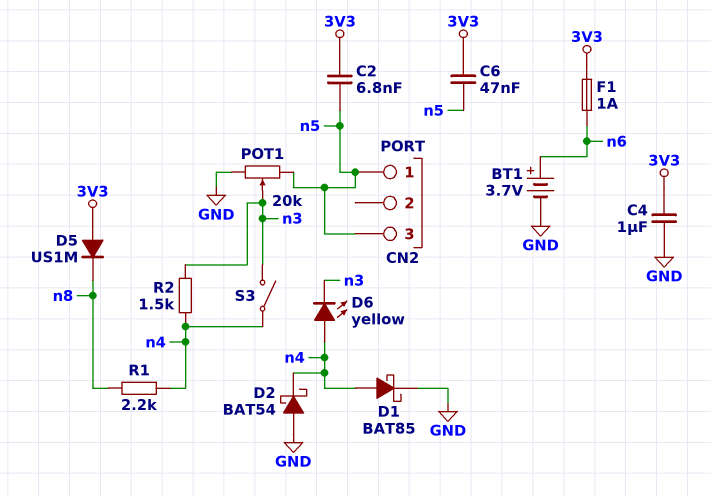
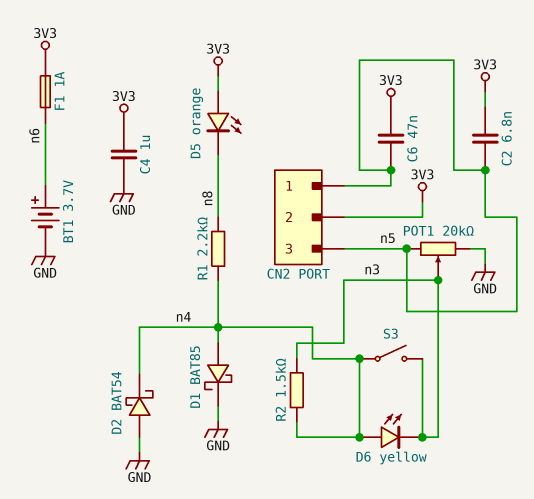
CN2 pin 2: none -> 3V3
D5: diode US1M (A 3V3, K n8) -> LED orange (A 3V3, K n8)

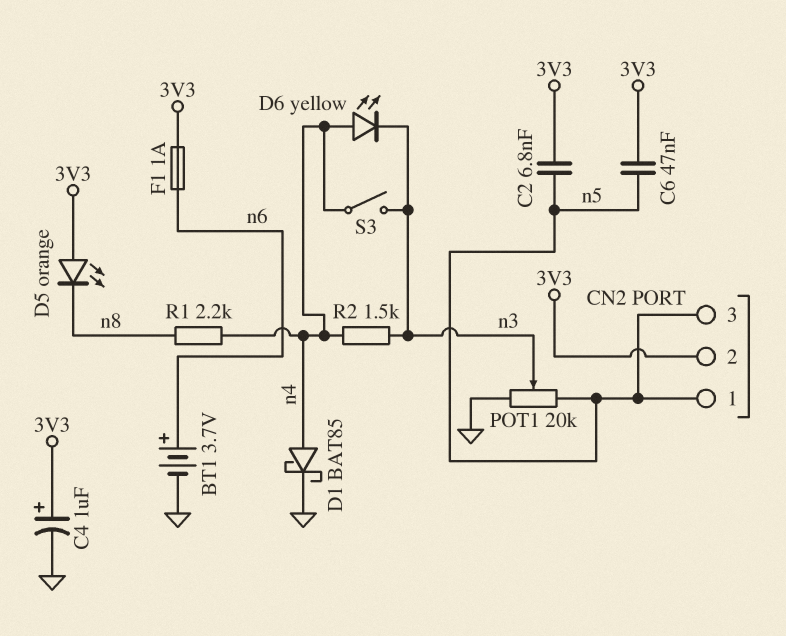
C4: 1uF (3V3, GND) -> 1uF (plus 3V3, minus GND)
D2: schottky BAT54 (A GND, K n4) -> none

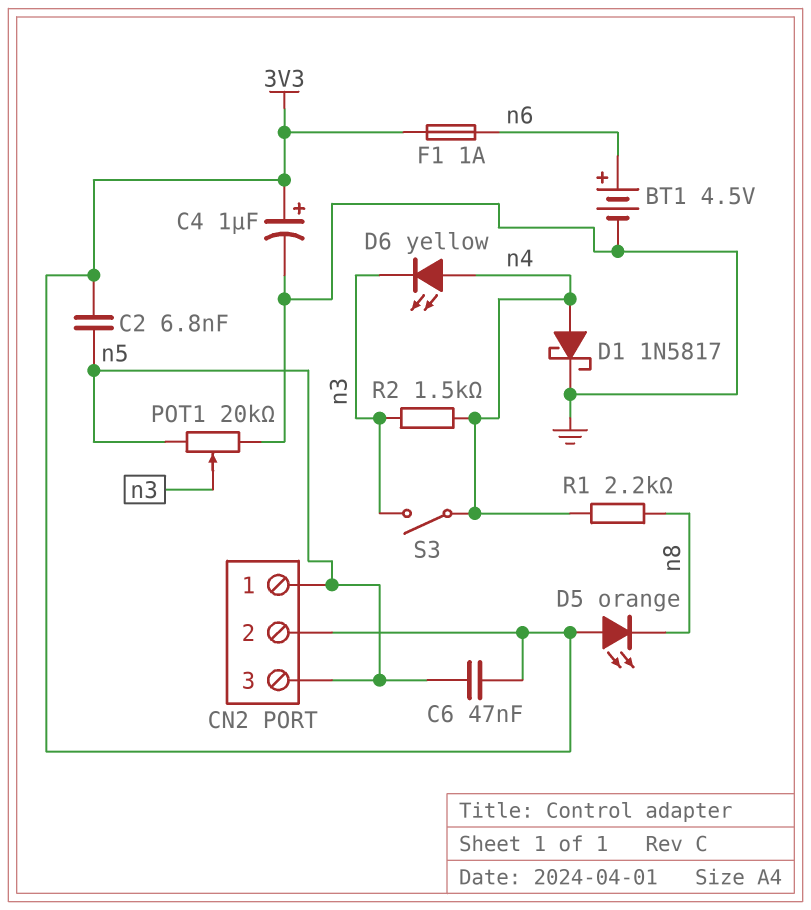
BT1: 3.7V (plus n6, minus GND) -> 4.5V (plus n6, minus GND)
D1: schottky BAT85 (A n4, K GND) -> schottky 1N5817 (A n4, K GND)

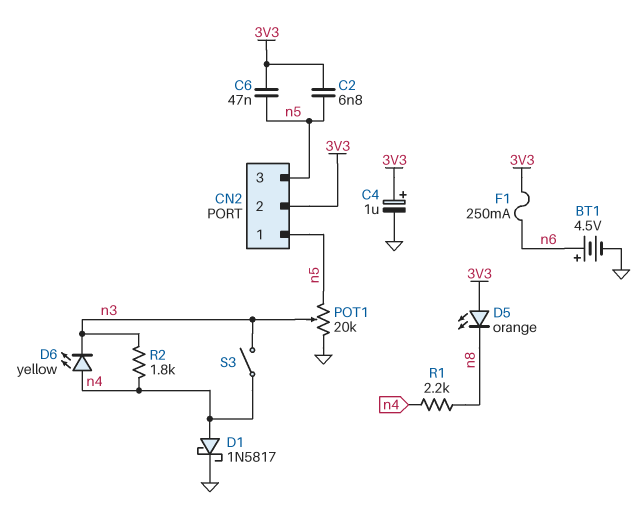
F1: 1A (3V3, n6) -> 250mA (3V3, n6)
R2: 1.5k (n3, n4) -> 1.8k (n3, n4)

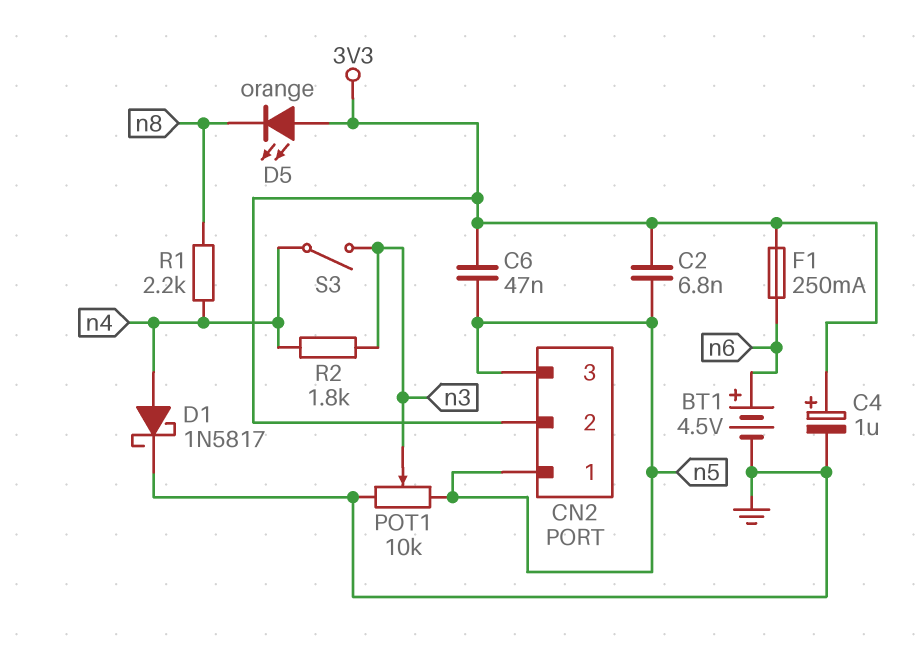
D6: LED yellow (A n4, K n3) -> none
POT1: 20k (GND, n5, wiper n3) -> 10k (GND, n5, wiper n3)

